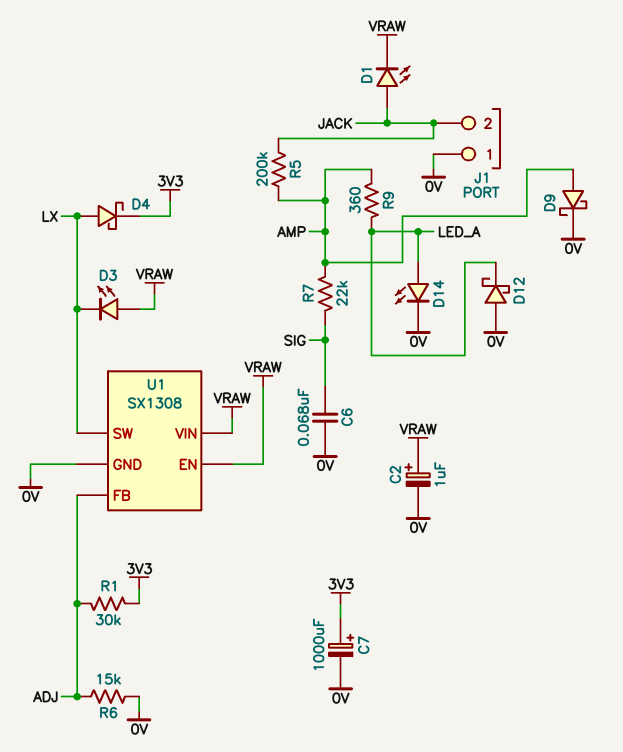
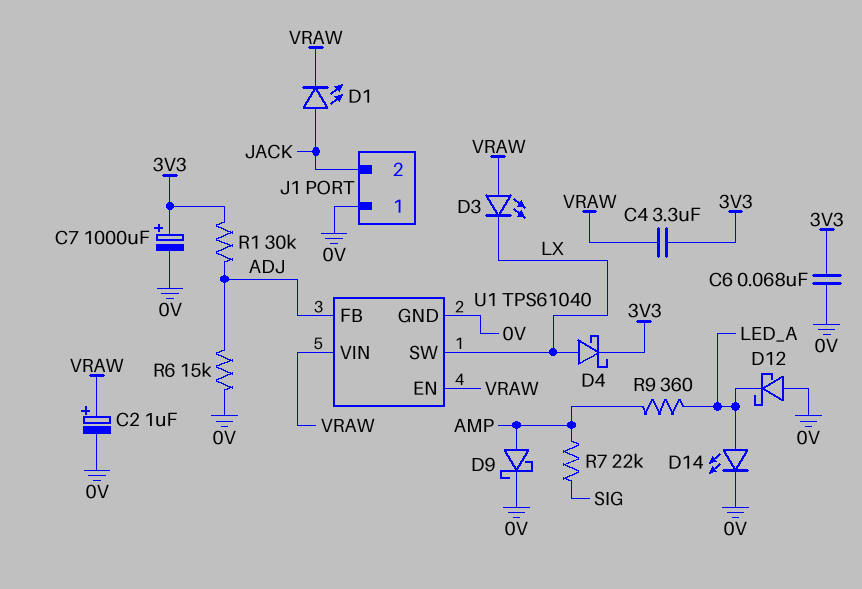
C4: none -> 3.3uF (3V3, VRAW)
C6: 68nF (0V, SIG) -> 68nF (0V, 3V3)
R5: 200k (AMP, JACK) -> none
U1: SX1308 -> TPS61040

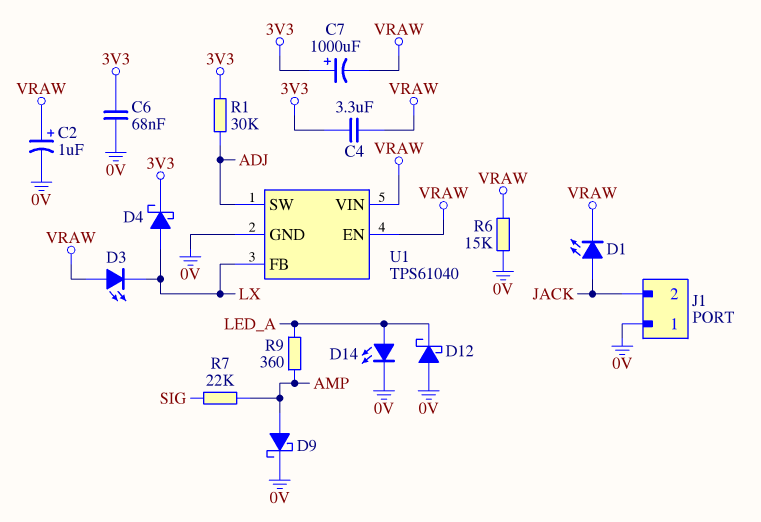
C7: 1000uF (plus 3V3, minus 0V) -> 1000uF (plus 3V3, minus VRAW)
R6: 15k (0V, ADJ) -> 15k (0V, VRAW)
U1 pin FB: ADJ -> LX
U1 pin SW: LX -> ADJ

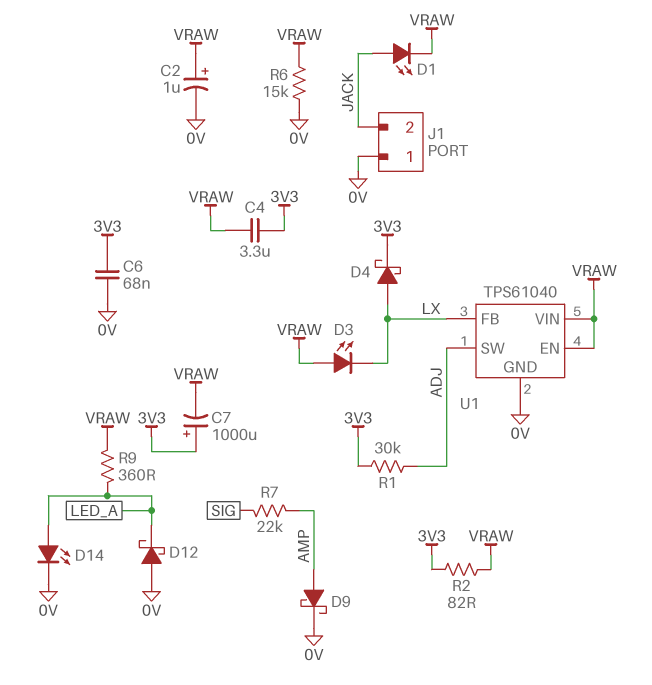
R2: none -> 82 (3V3, VRAW)
R9: 360 (AMP, LED_A) -> 360 (LED_A, VRAW)

